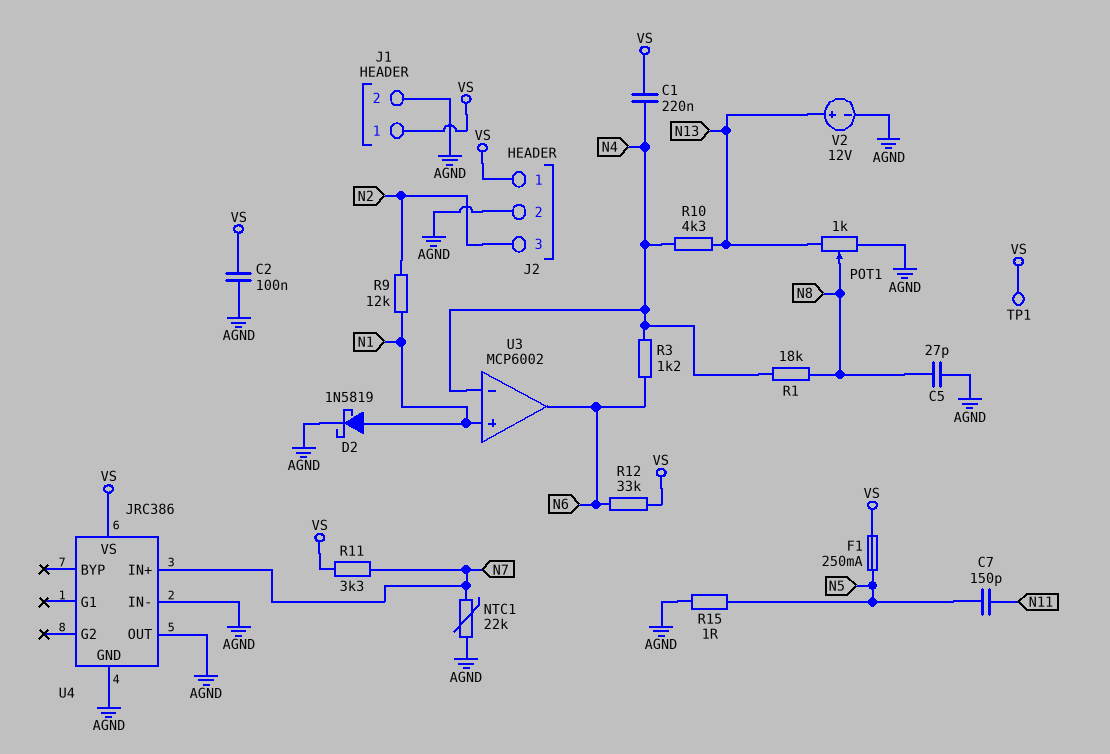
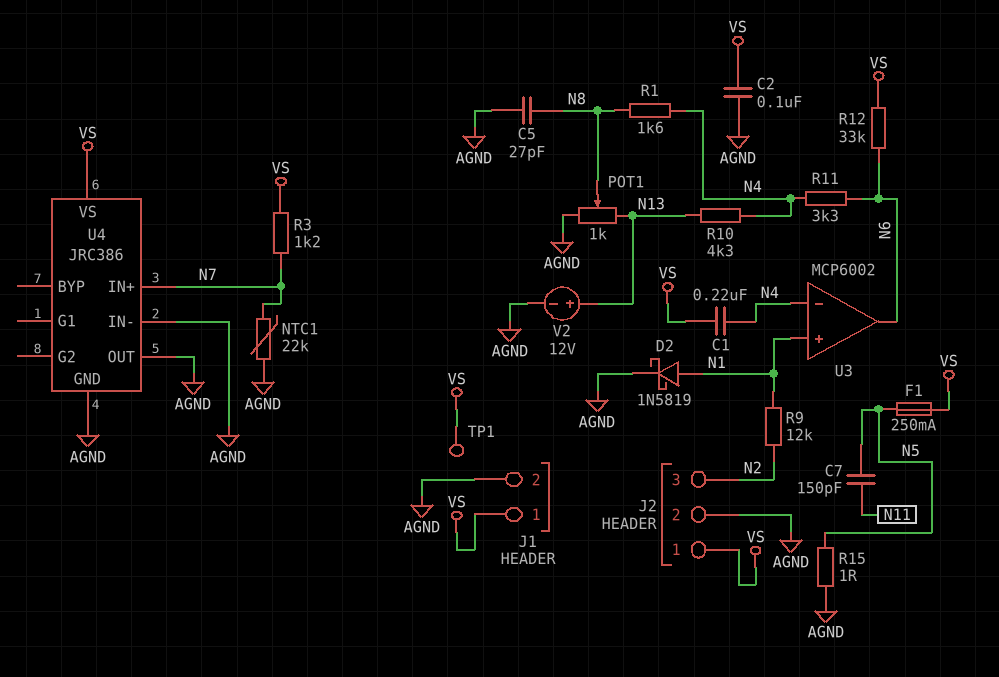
R1: 18k (N4, N8) -> 1.6k (N4, N8)
R3: 1.2k (N4, N6) -> 1.2k (N7, VS)
R11: 3.3k (N7, VS) -> 3.3k (N4, N6)

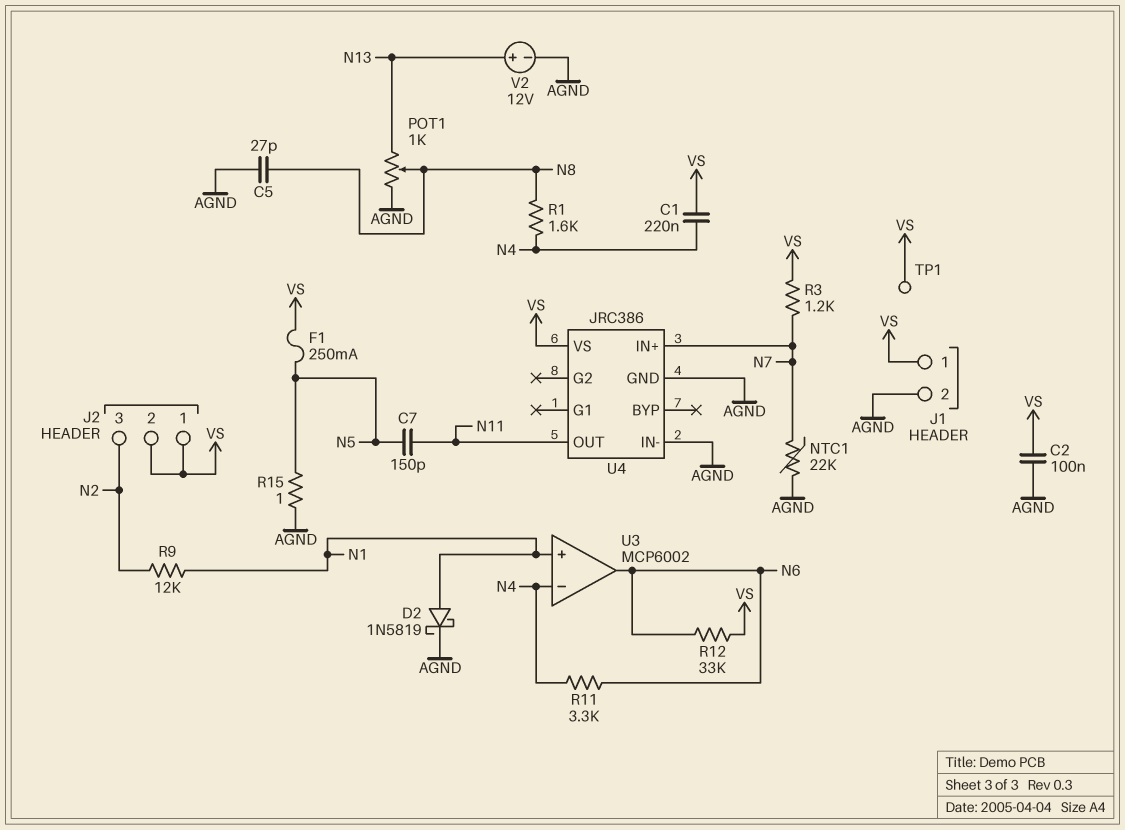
J2 pin 2: AGND -> VS
R10: 4.3k (N4, N13) -> none
U4 pin OUT: AGND -> N11

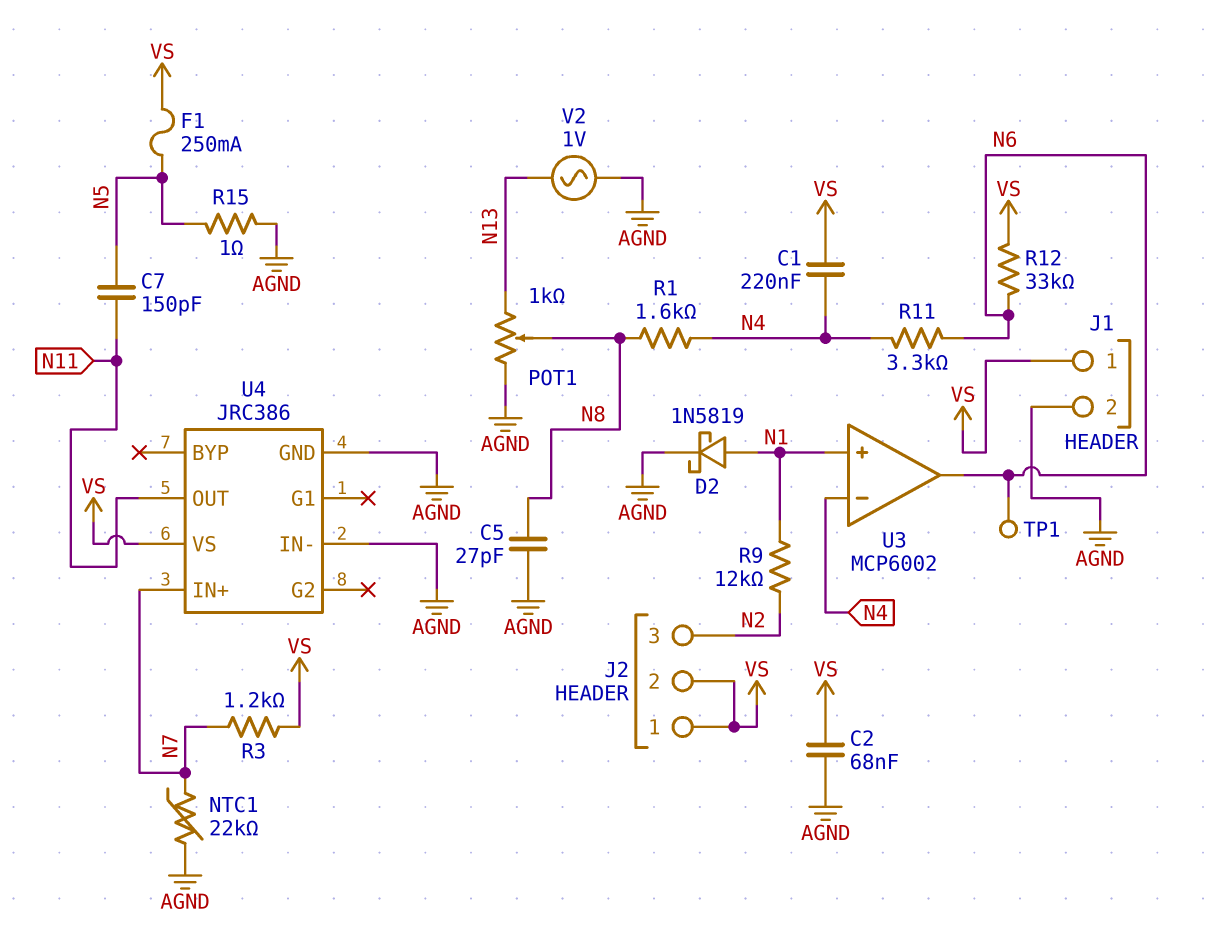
C2: 100nF (AGND, VS) -> 68nF (AGND, VS)
TP1: test point (VS) -> test point (N6)
V2: 12V (plus N13, minus AGND) -> AC 1V (AGND, N13)

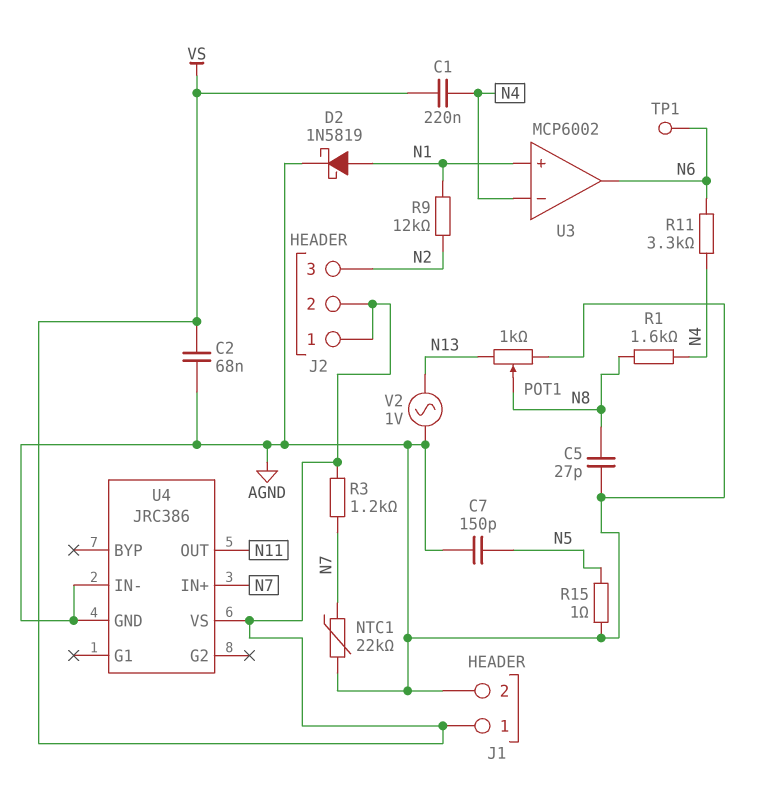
C7: 150pF (N5, N11) -> 150pF (AGND, N5)
F1: 250mA (N5, VS) -> none
R12: 33k (N6, VS) -> none

